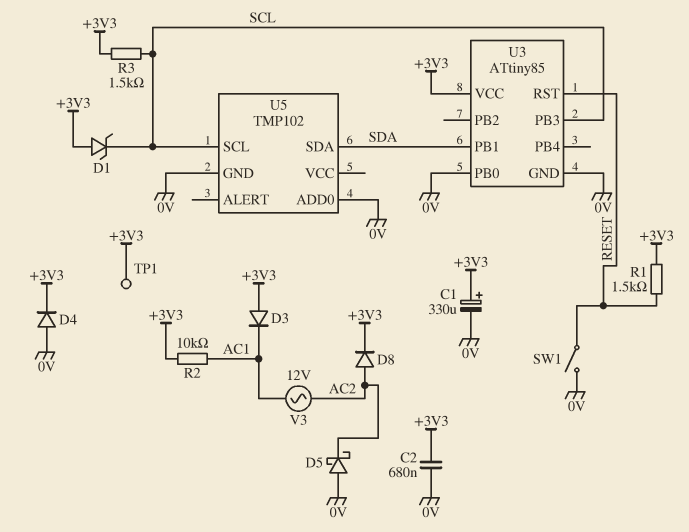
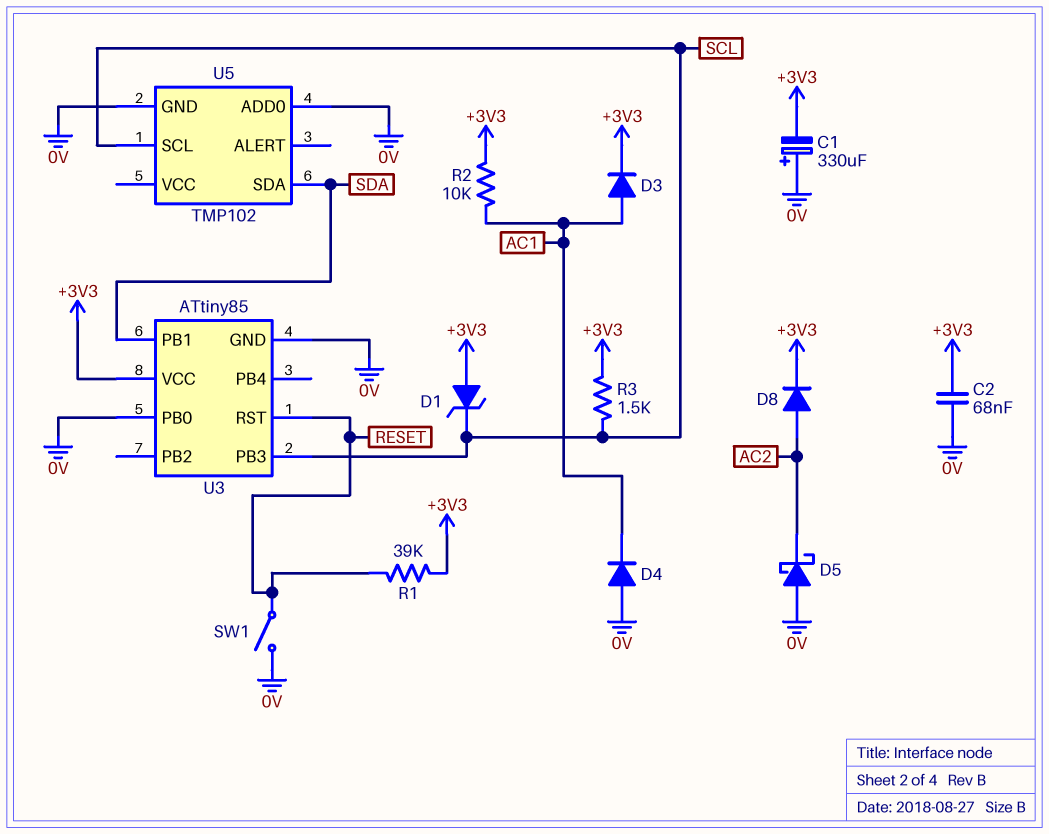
C1: 330uF (plus +3V3, minus 0V) -> 330uF (plus 0V, minus +3V3)
C2: 680nF (+3V3, 0V) -> 68nF (+3V3, 0V)
D3: diode (A +3V3, K AC1) -> diode (A AC1, K +3V3)
D4: diode (A 0V, K +3V3) -> diode (A 0V, K AC1)
R1: 1.5k (+3V3, RESET) -> 39k (+3V3, RESET)
TP1: test point (+3V3) -> none
V3: AC 12V (AC1, AC2) -> none

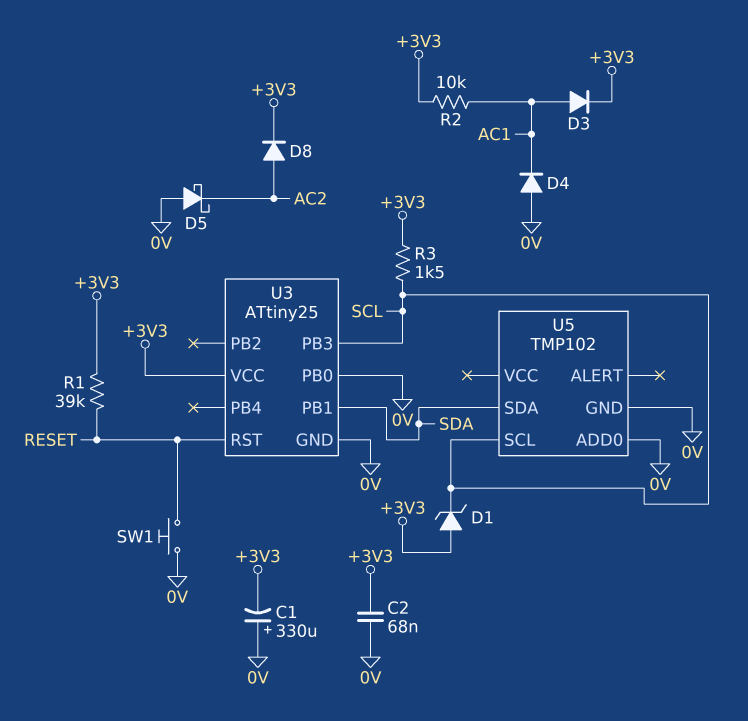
SW1: switch (0V, RESET) -> button (0V, RESET)
U3: ATtiny85 -> ATtiny25

